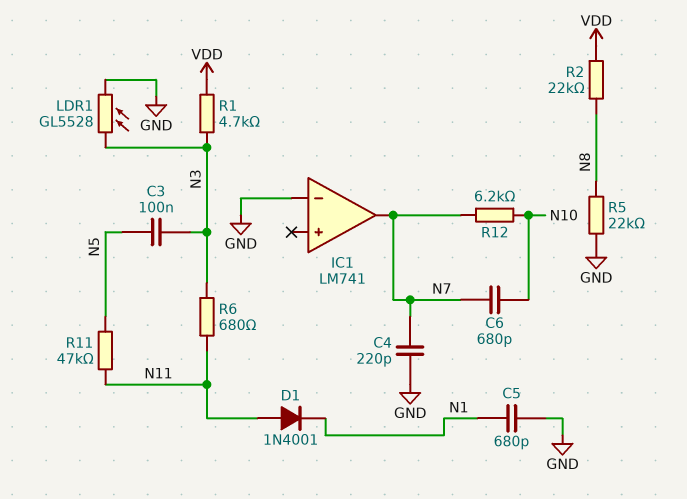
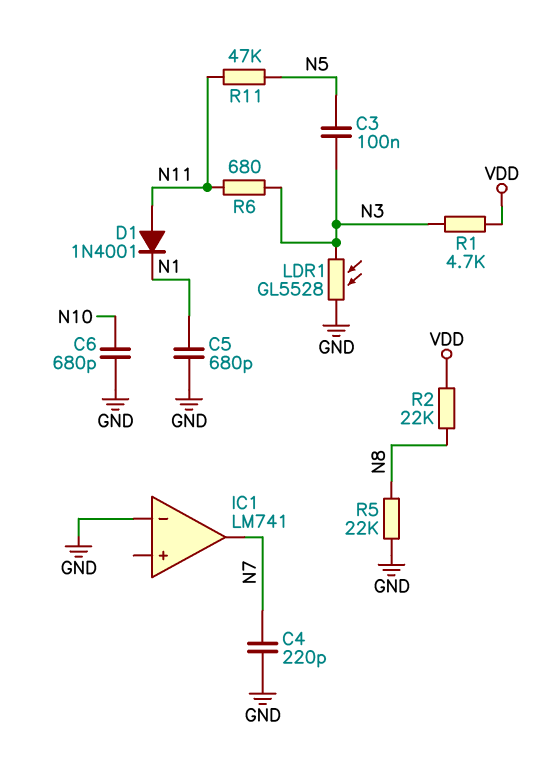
C6: 680pF (N7, N10) -> 680pF (GND, N10)
R12: 6.2k (N7, N10) -> none

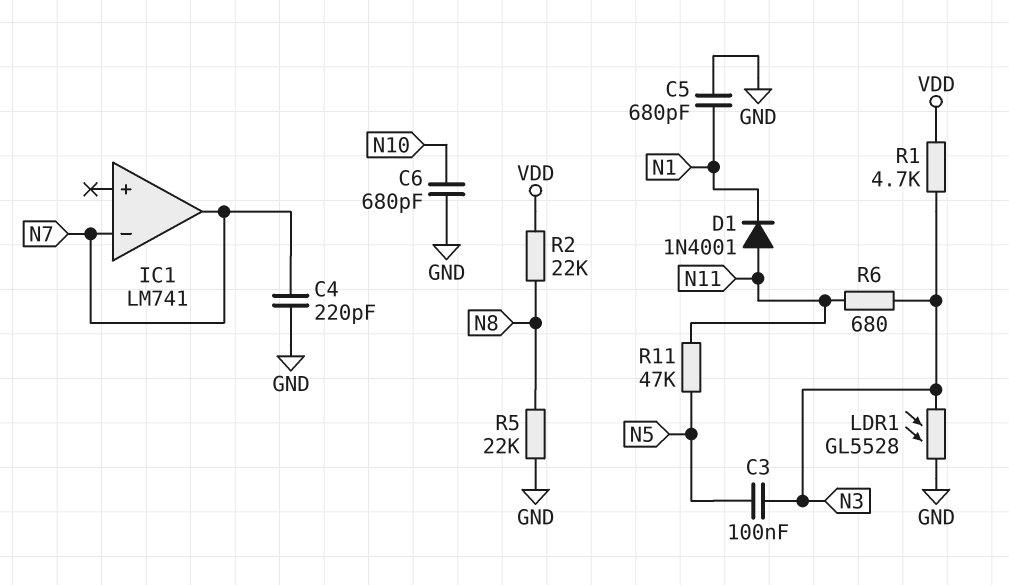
IC1 pin in-: GND -> N7

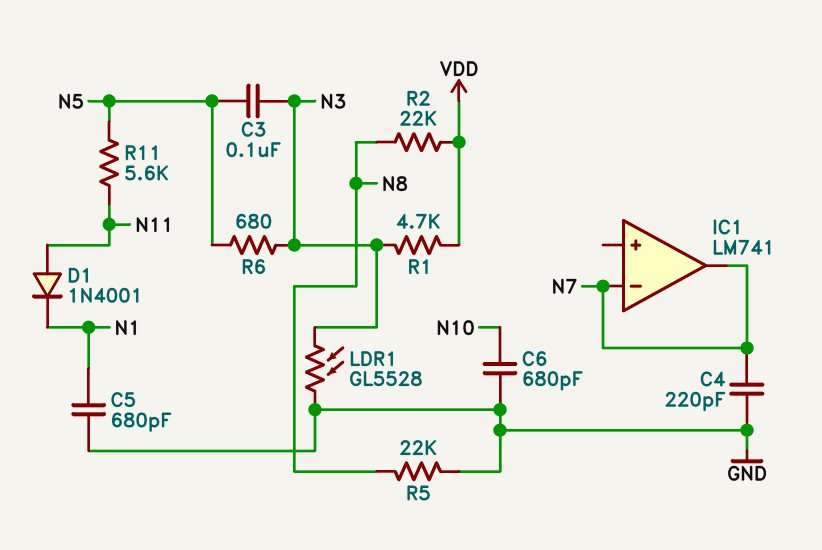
R6: 680 (N3, N11) -> 680 (N3, N5)
R11: 47k (N5, N11) -> 5.6k (N5, N11)

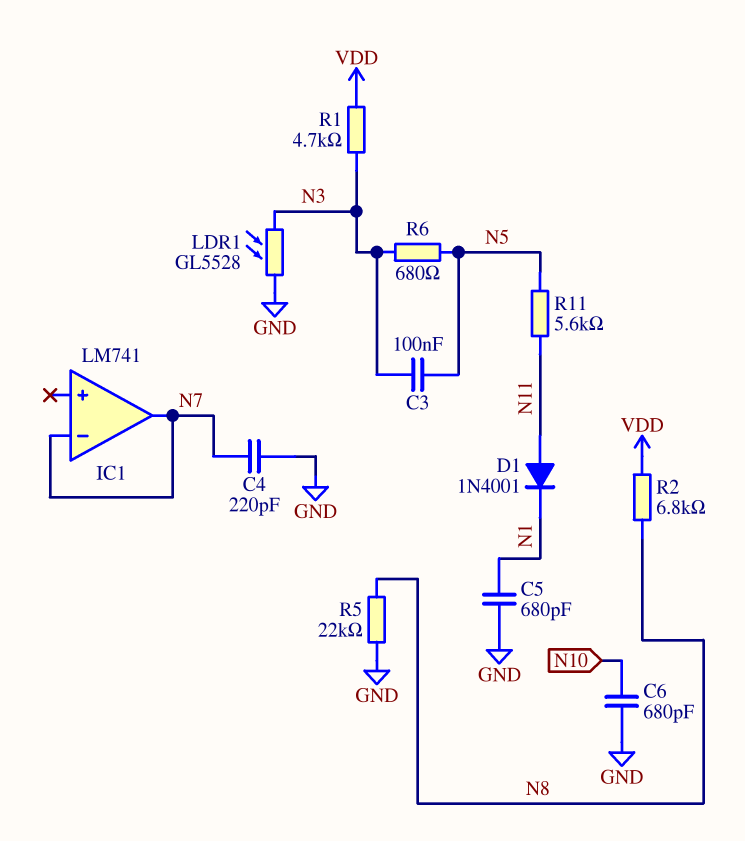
R2: 22k (N8, VDD) -> 6.8k (N8, VDD)

